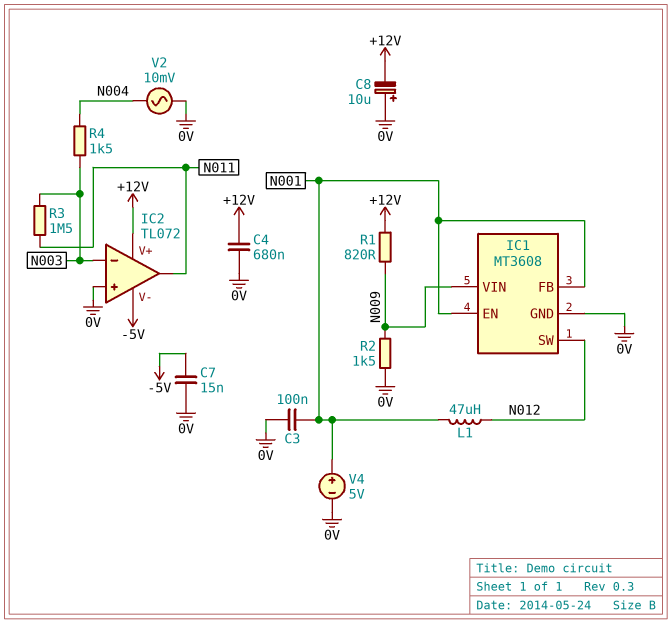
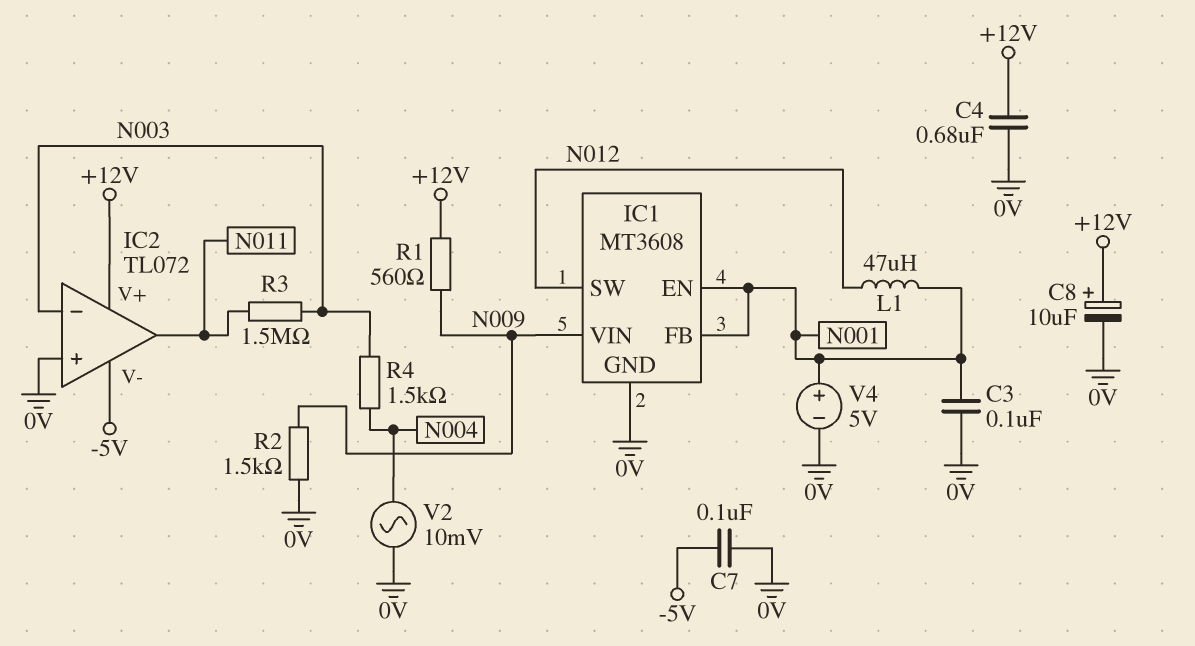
C7: 15nF (-5V, 0V) -> 100nF (-5V, 0V)
C8: 10uF (plus 0V, minus +12V) -> 10uF (plus +12V, minus 0V)
R1: 820 (+12V, N009) -> 560 (+12V, N009)

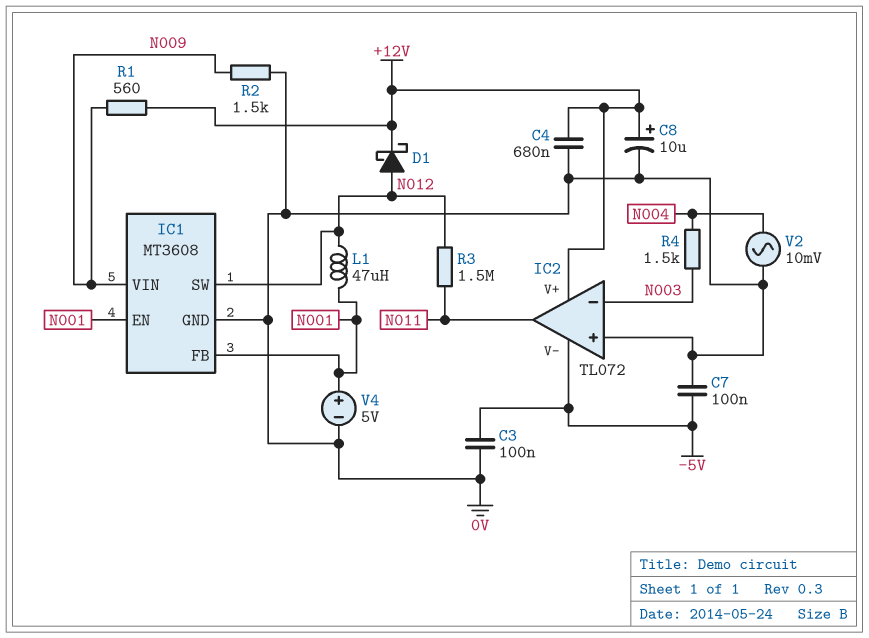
C3: 100nF (0V, N001) -> 100nF (-5V, 0V)
D1: none -> schottky (A N012, K +12V)
R3: 1.5M (N003, N011) -> 1.5M (N011, N012)

